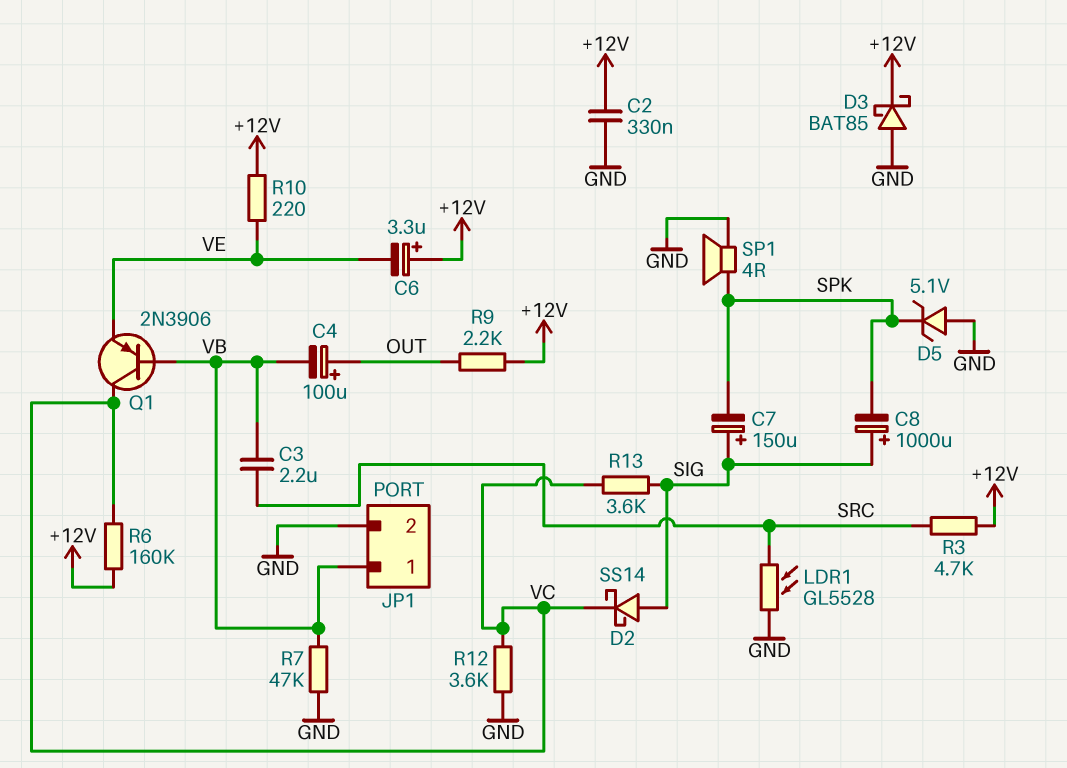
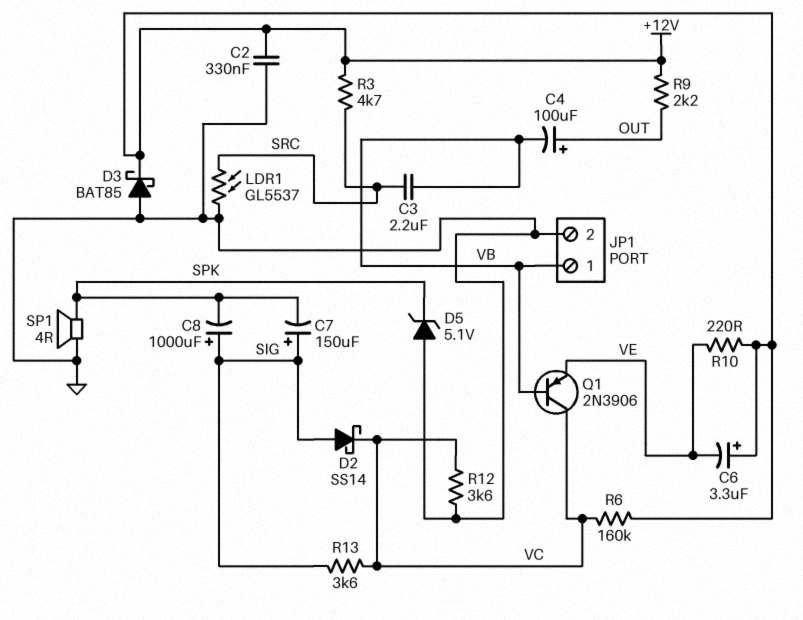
LDR1: GL5528 (GND, SRC) -> GL5537 (GND, SRC)
R7: 47k (GND, VB) -> none

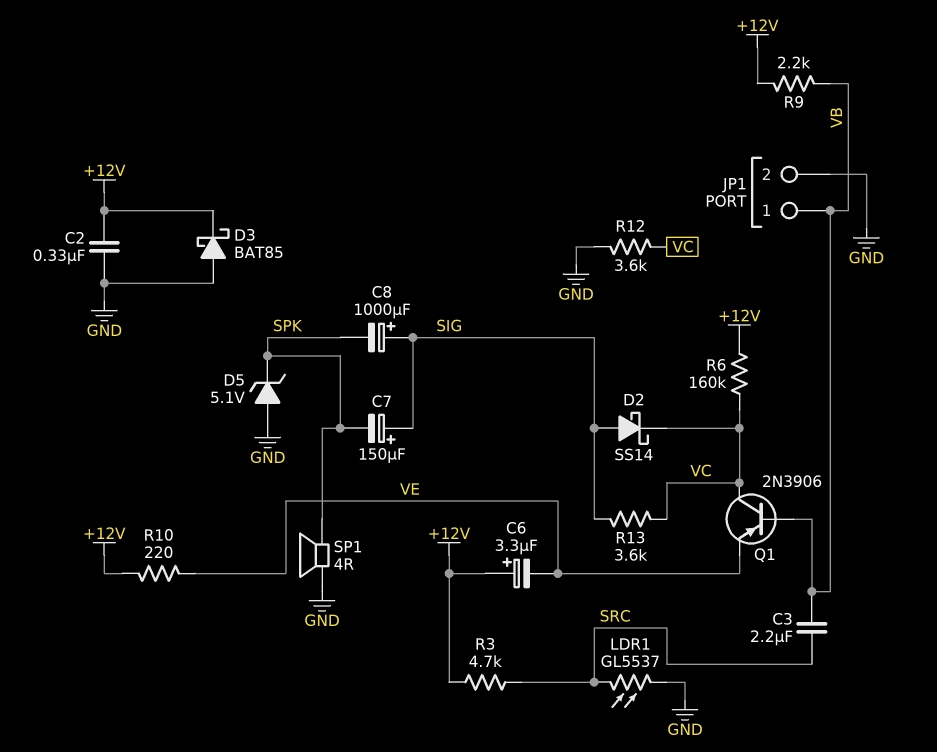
C4: 100uF (plus OUT, minus VB) -> none
R9: 2.2k (+12V, OUT) -> 2.2k (+12V, VB)

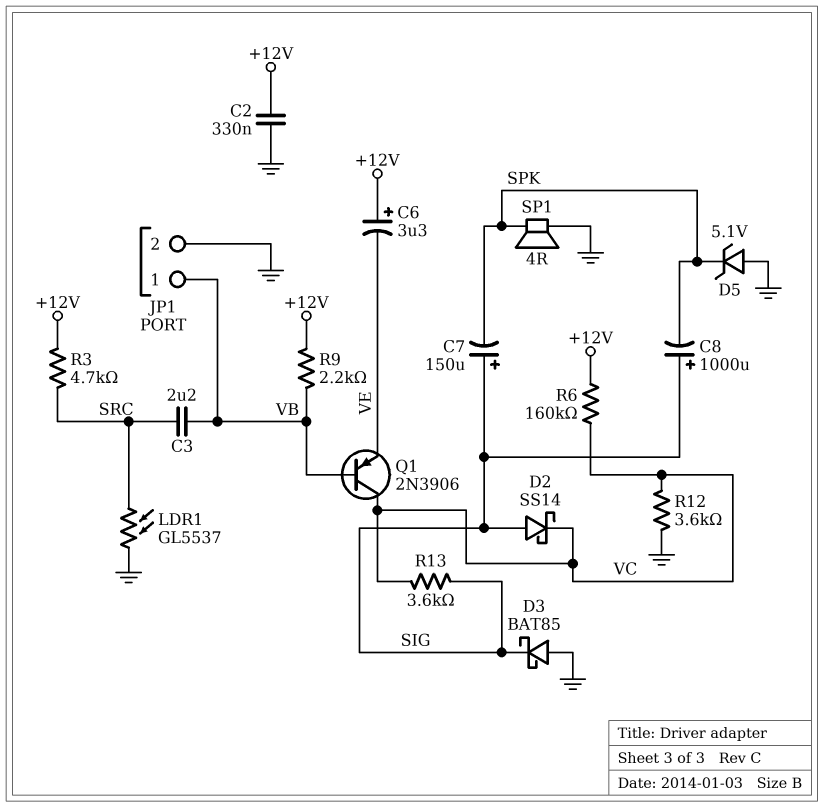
D3: schottky BAT85 (A GND, K +12V) -> schottky BAT85 (A GND, K SIG)
R10: 220 (+12V, VE) -> none

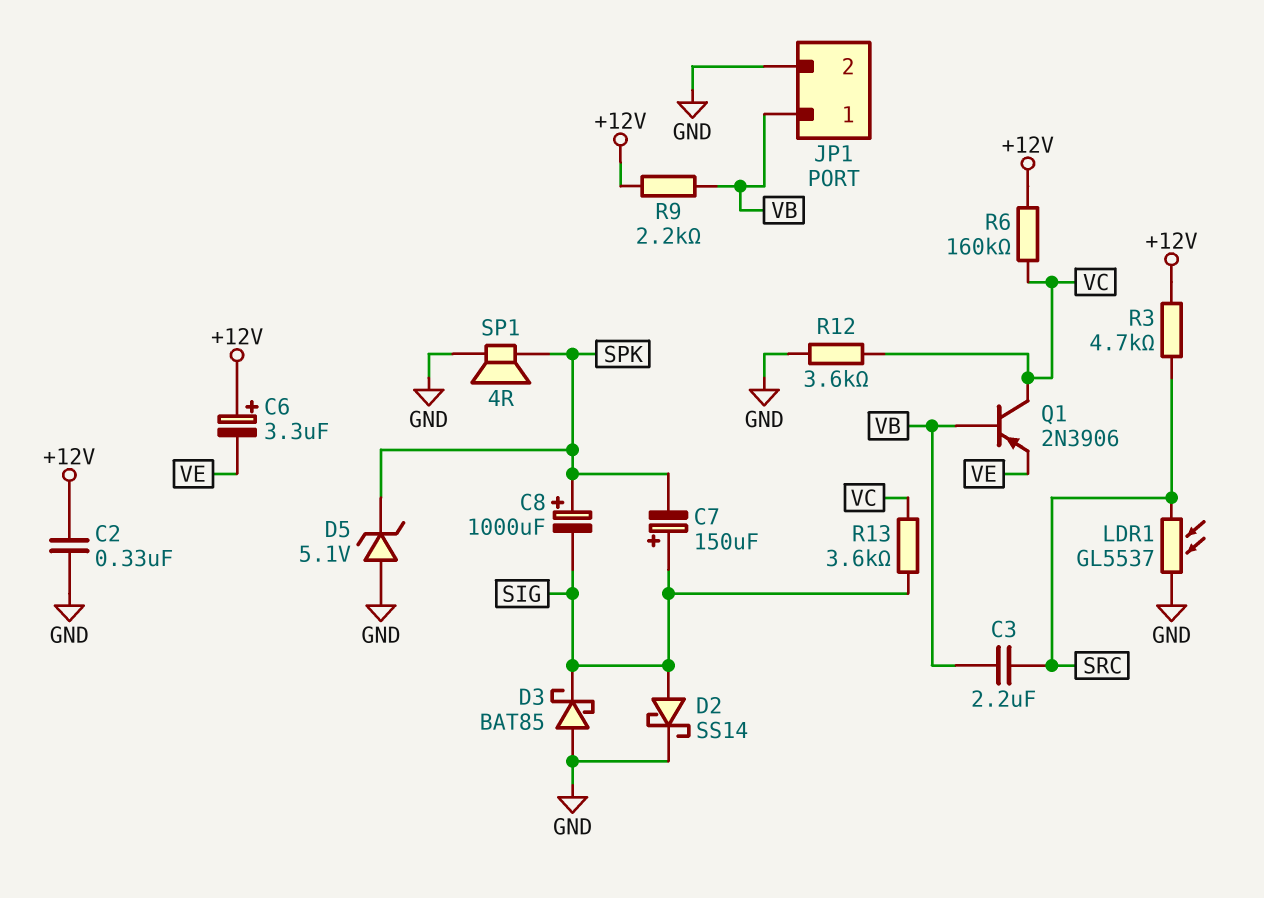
C8: 1000uF (plus SIG, minus SPK) -> 1000uF (plus SPK, minus SIG)
D2: schottky SS14 (A SIG, K VC) -> schottky SS14 (A SIG, K GND)

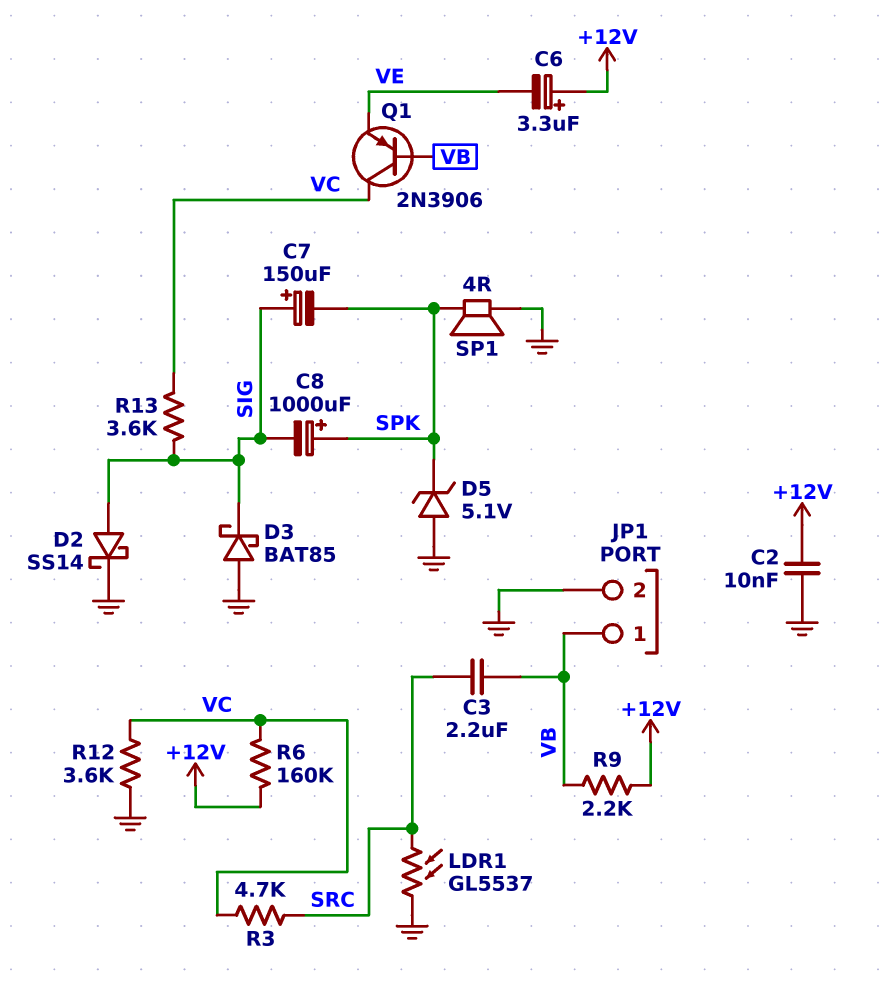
C2: 330nF (+12V, GND) -> 10nF (+12V, GND)
R3: 4.7k (+12V, SRC) -> 4.7k (SRC, VC)

